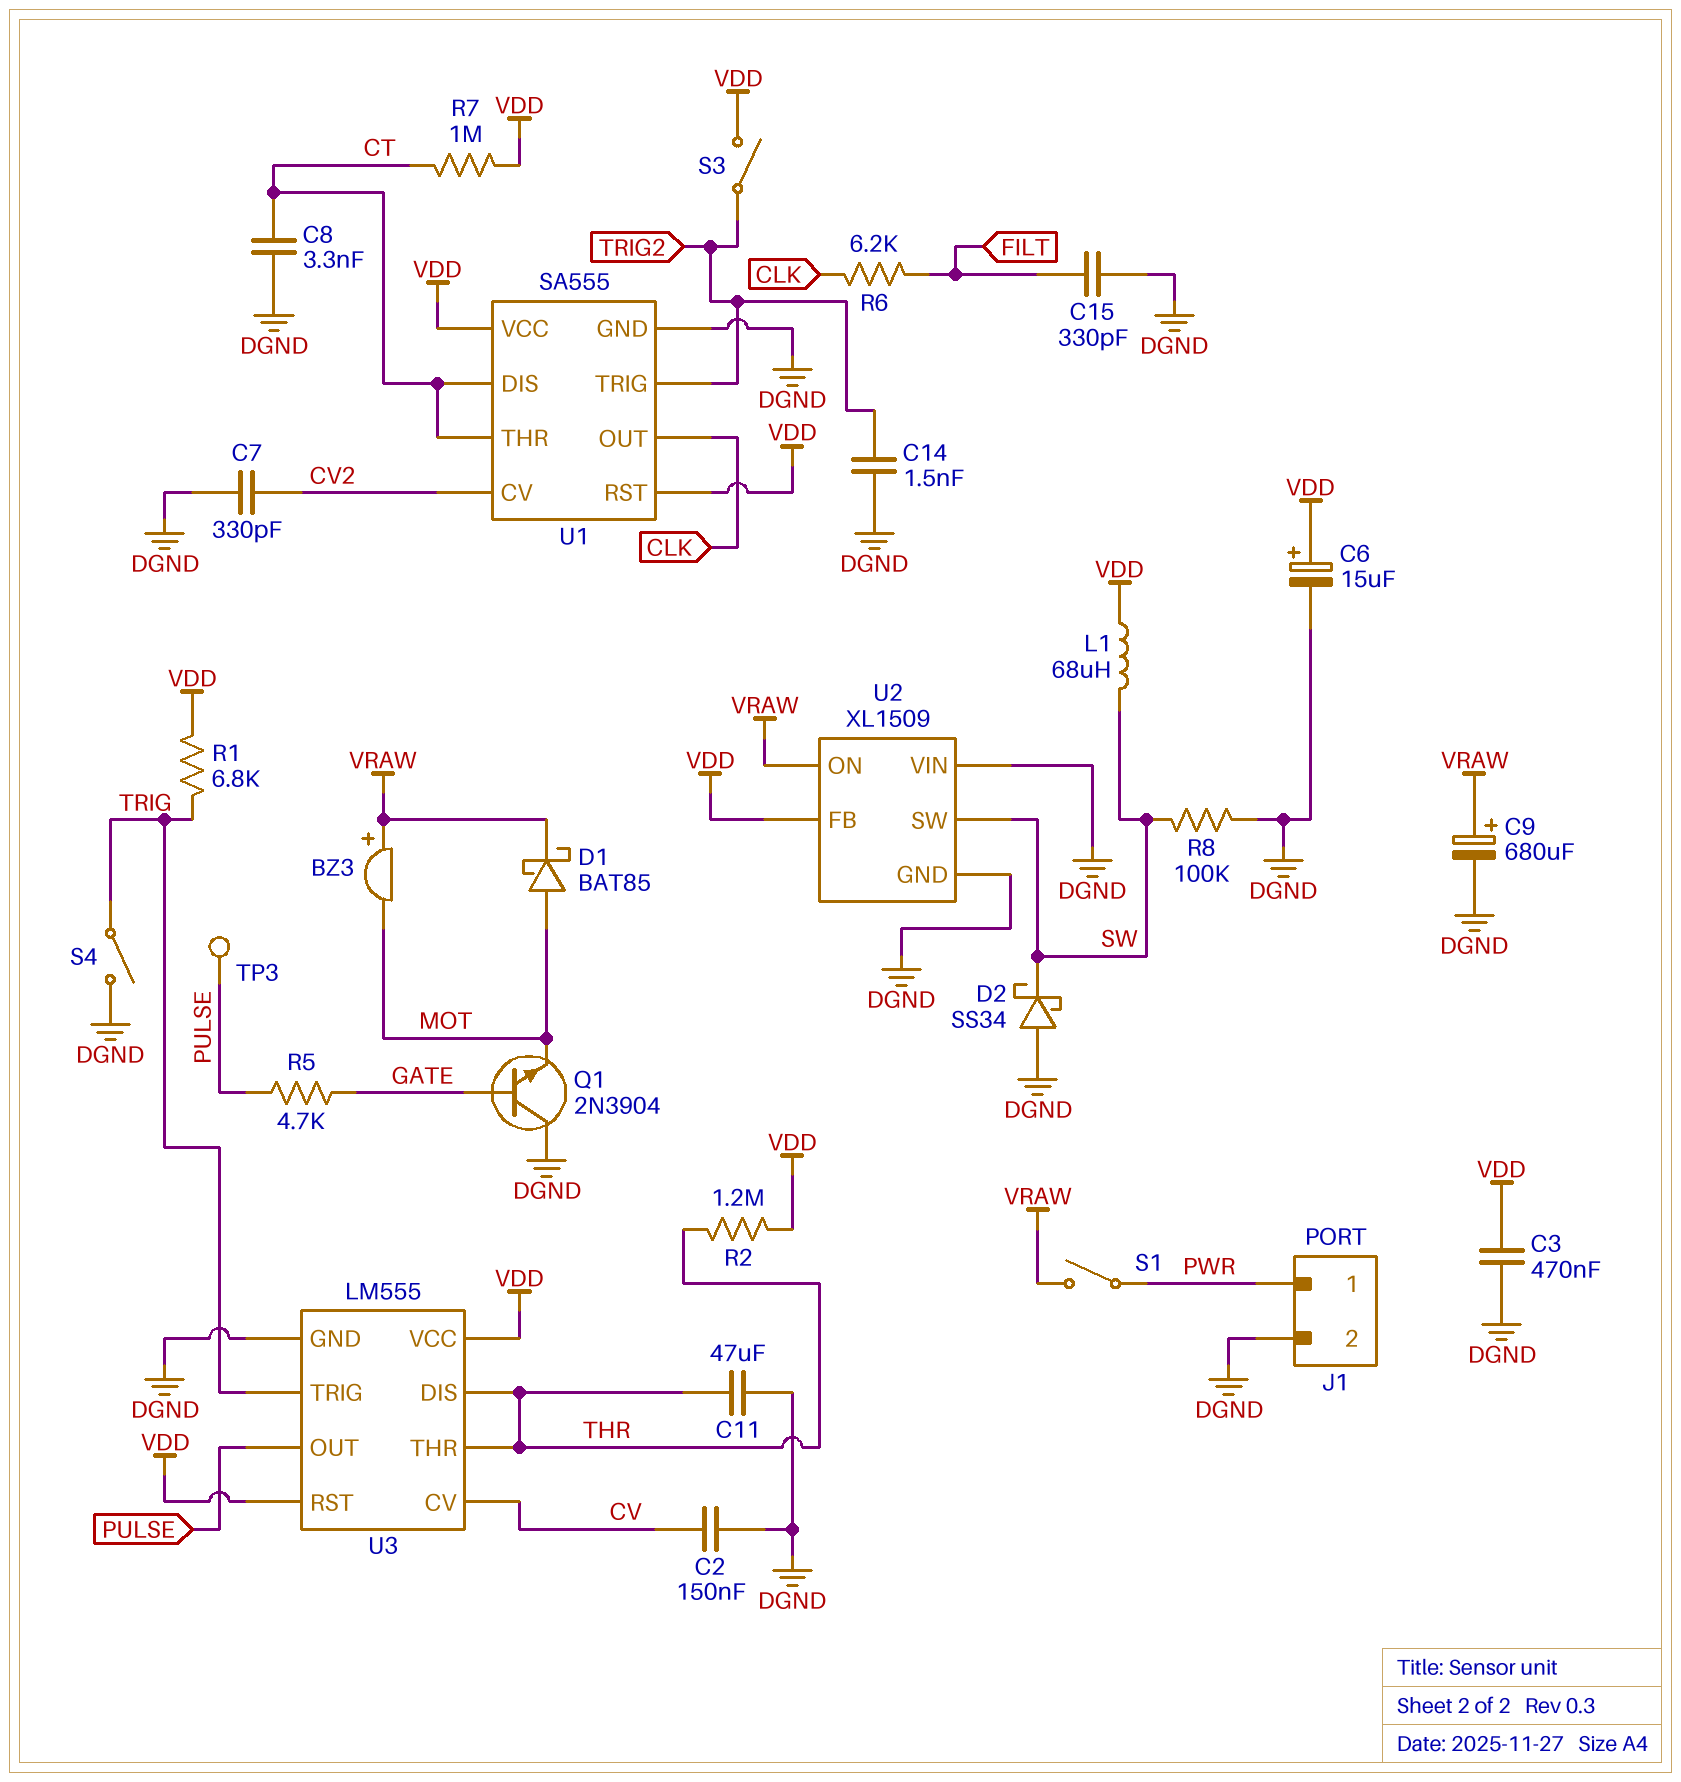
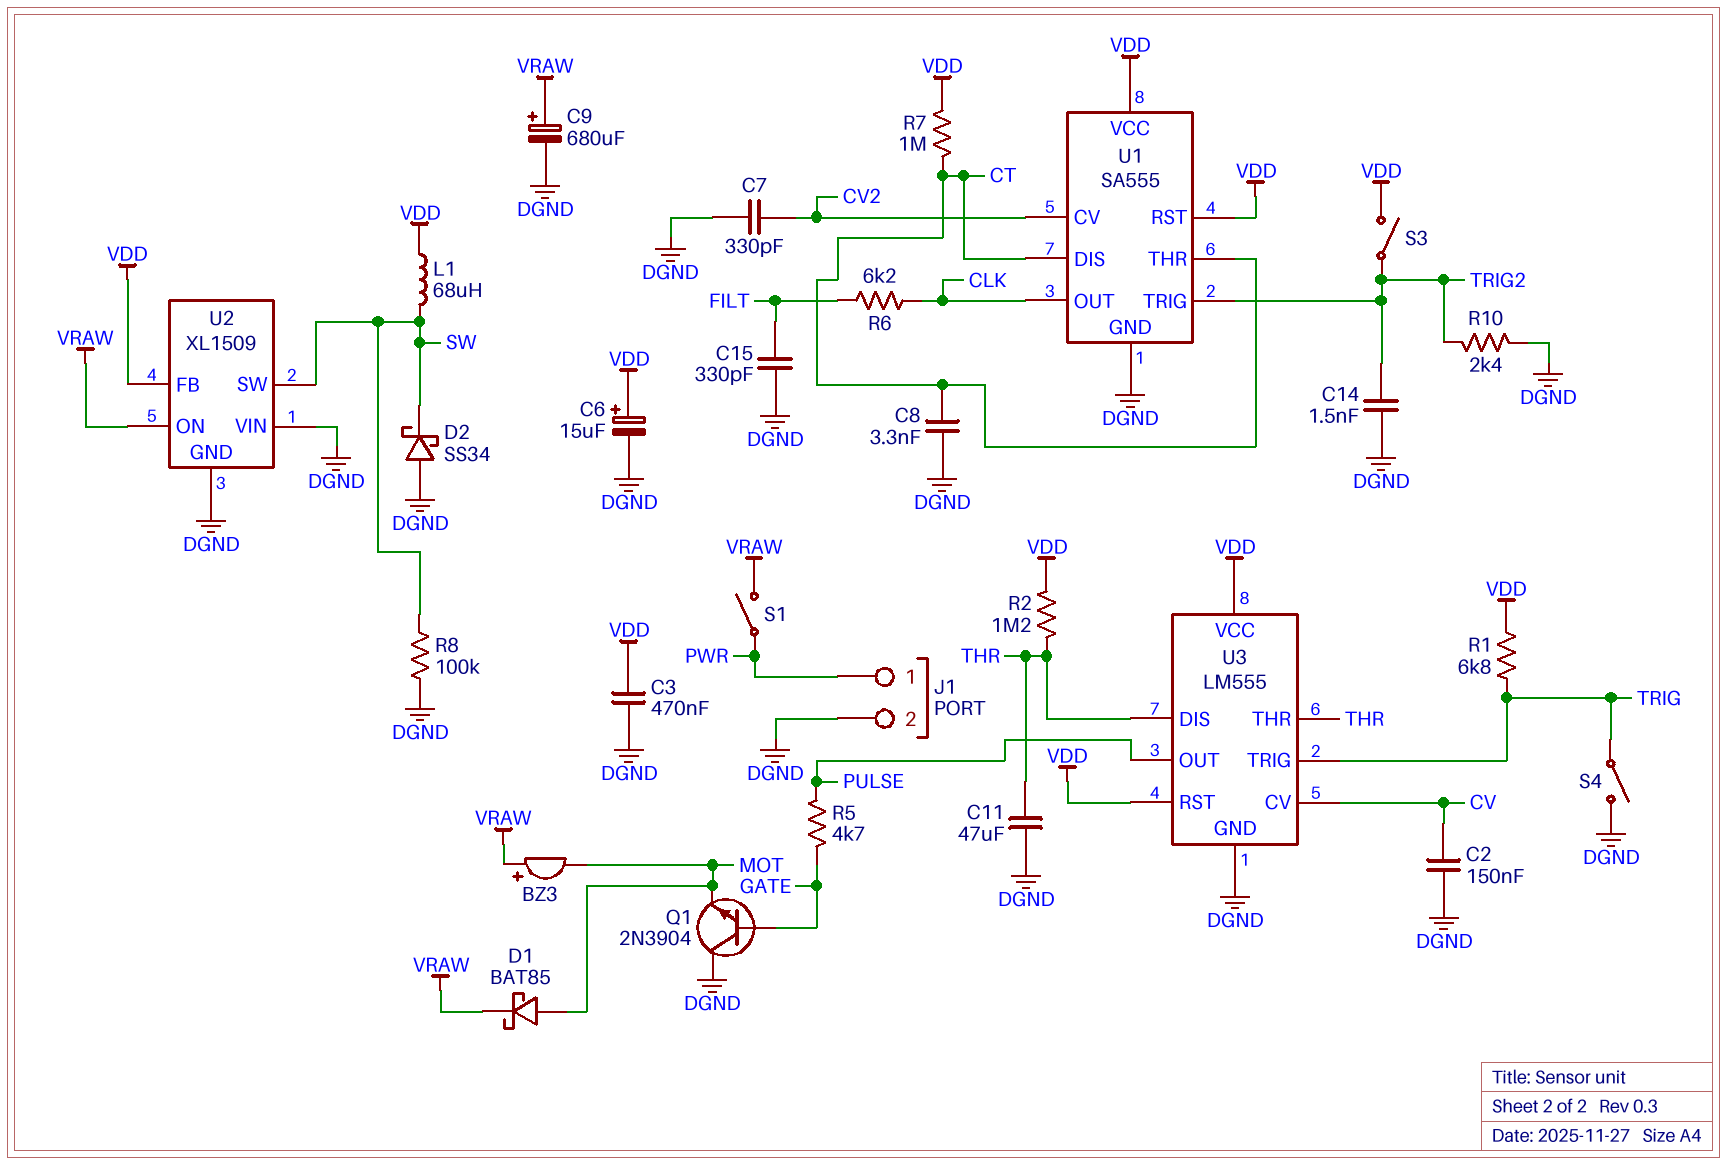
R10: none -> 2.4k (DGND, TRIG2)
TP3: test point (PULSE) -> none

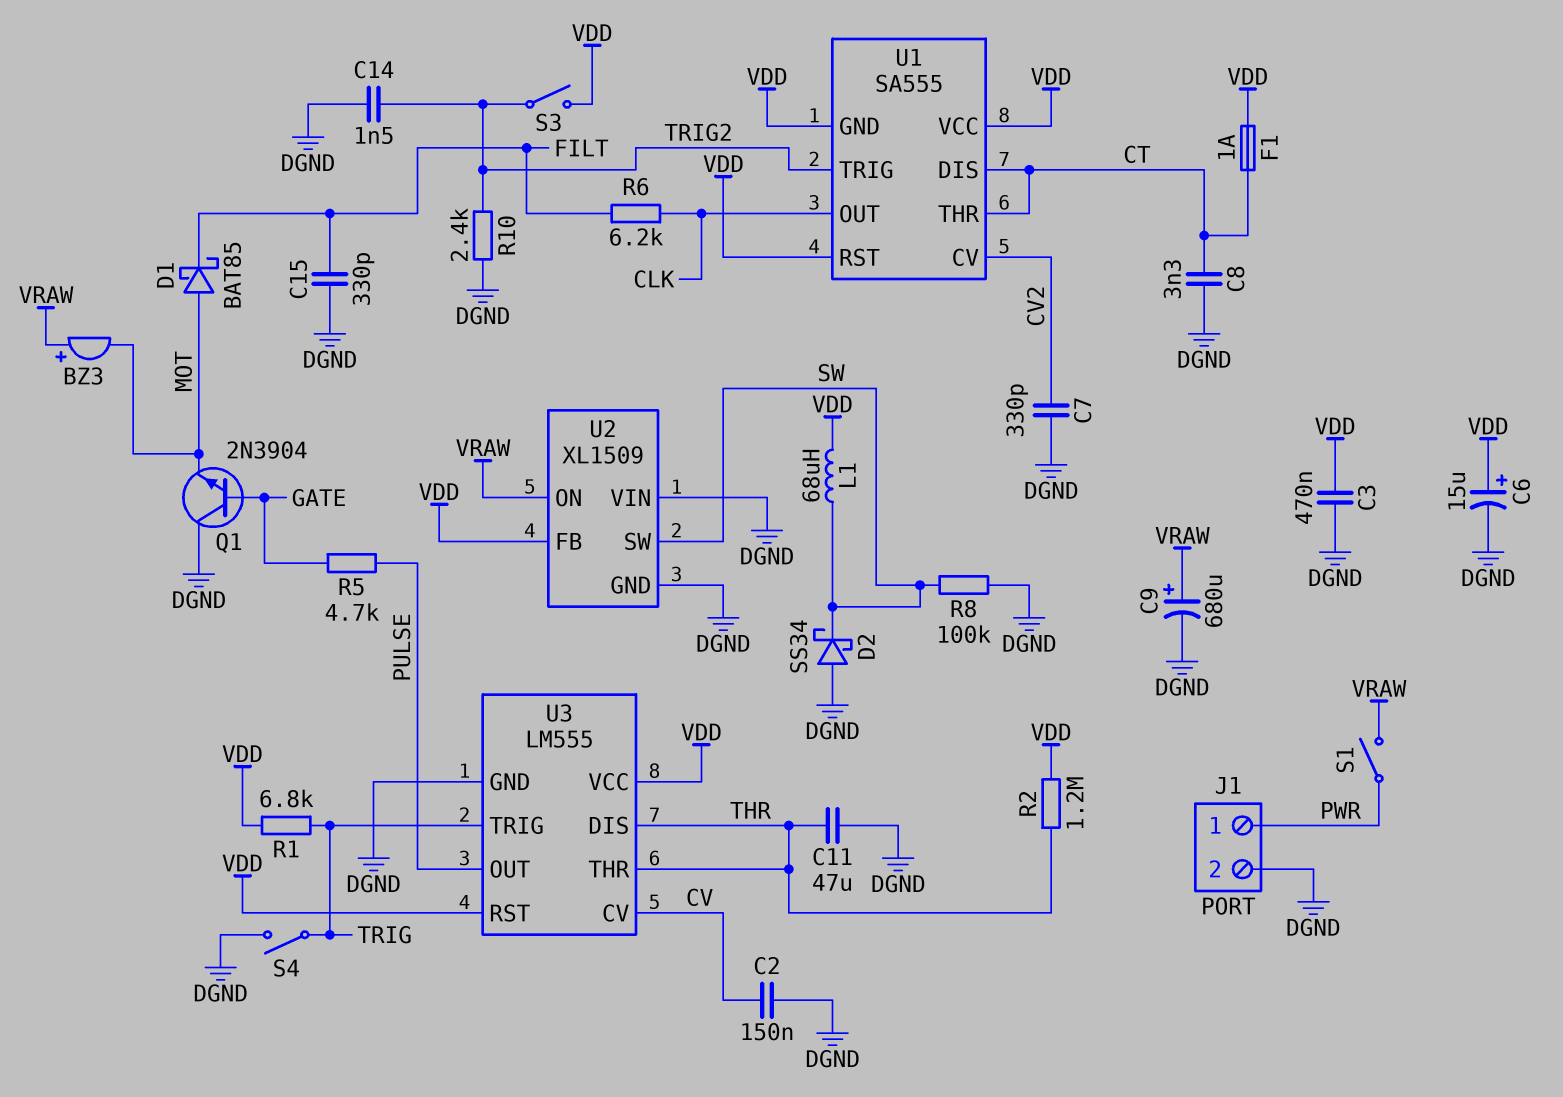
D1: schottky BAT85 (A MOT, K VRAW) -> schottky BAT85 (A MOT, K FILT)
F1: none -> 1A (CT, VDD)
R7: 1M (CT, VDD) -> none
U1 pin GND: DGND -> VDD

